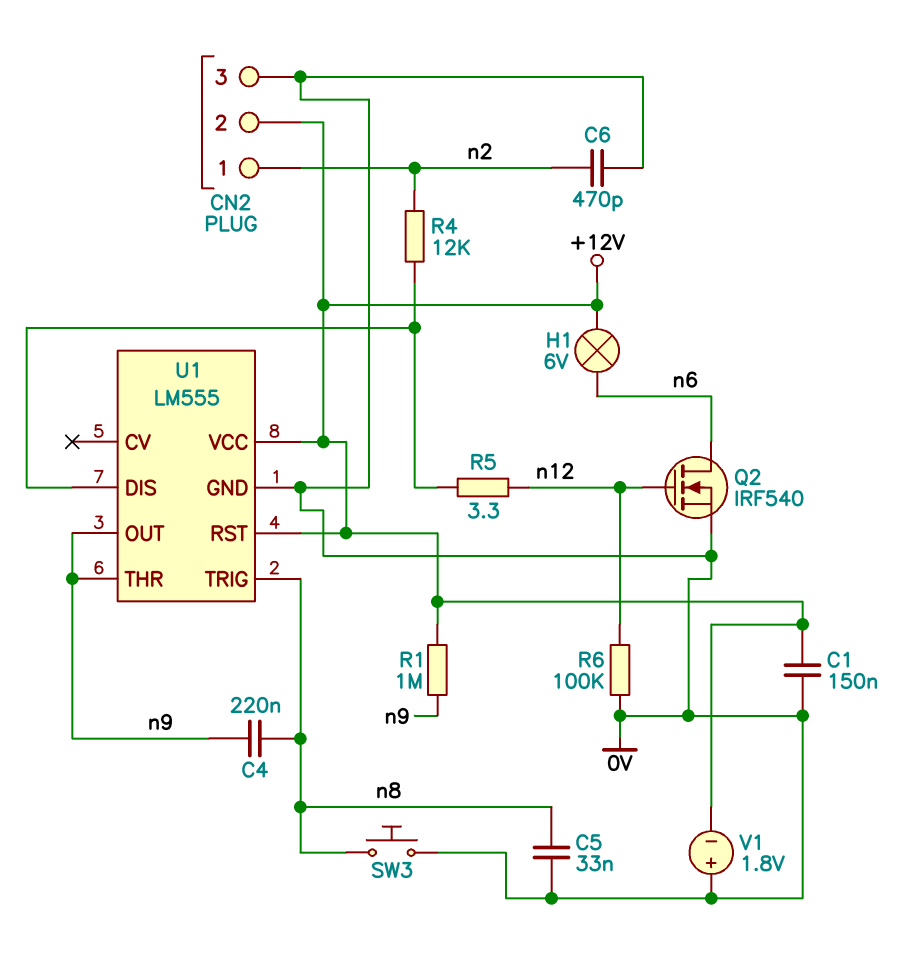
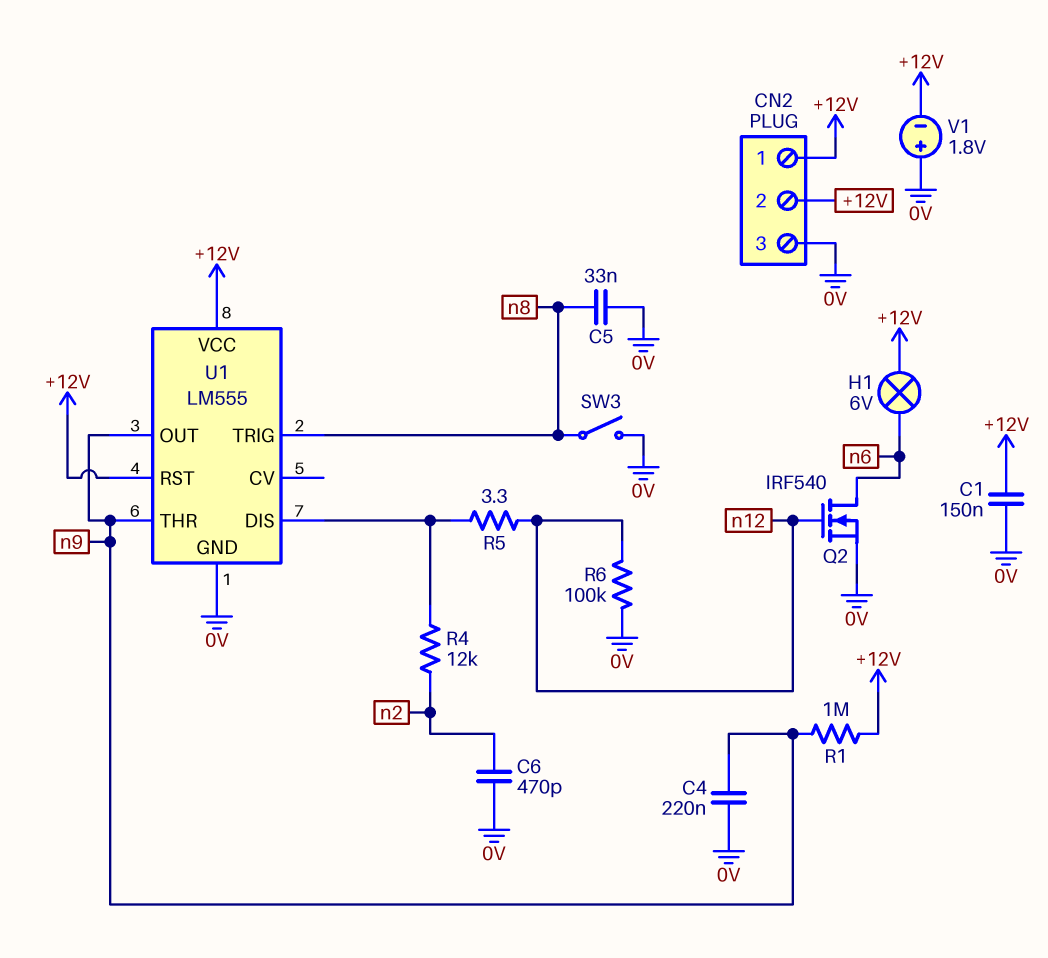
C4: 220nF (n8, n9) -> 220nF (0V, n9)
CN2 pin 1: n2 -> +12V
SW3: button (0V, n8) -> switch (0V, n8)

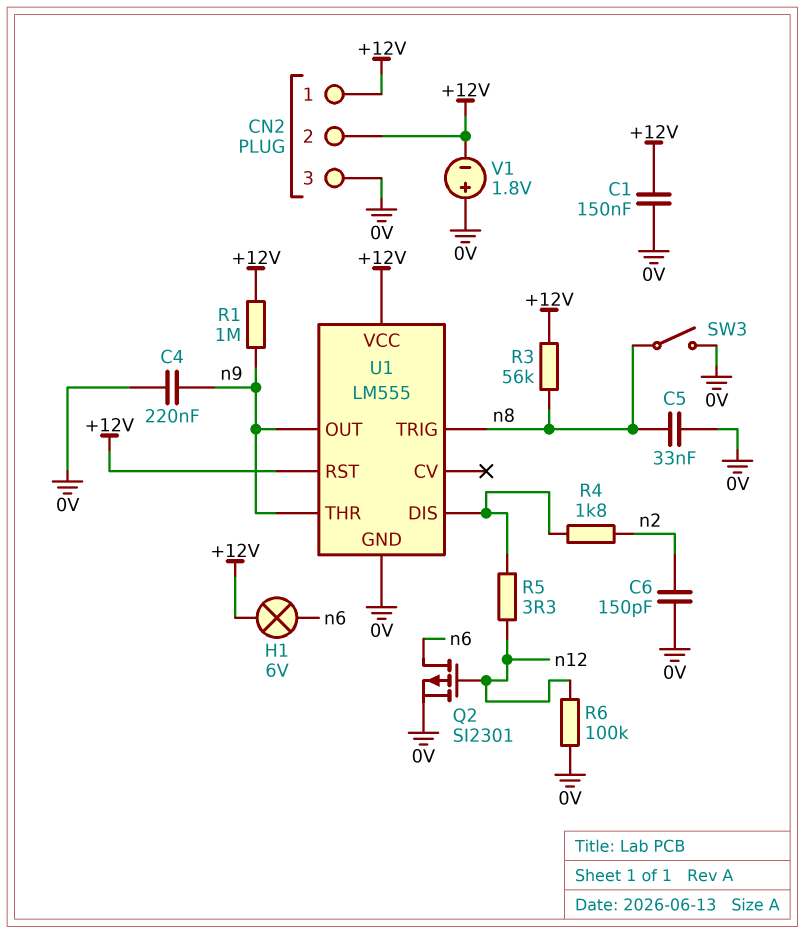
C6: 470pF (0V, n2) -> 150pF (0V, n2)
Q2: NMOS IRF540 (G n12, D n6, S 0V) -> PMOS SI2301 (G n12, D n6, S 0V)
R3: none -> 56k (+12V, n8)
R4: 12k (U1/DIS, n2) -> 1.8k (U1/DIS, n2)

